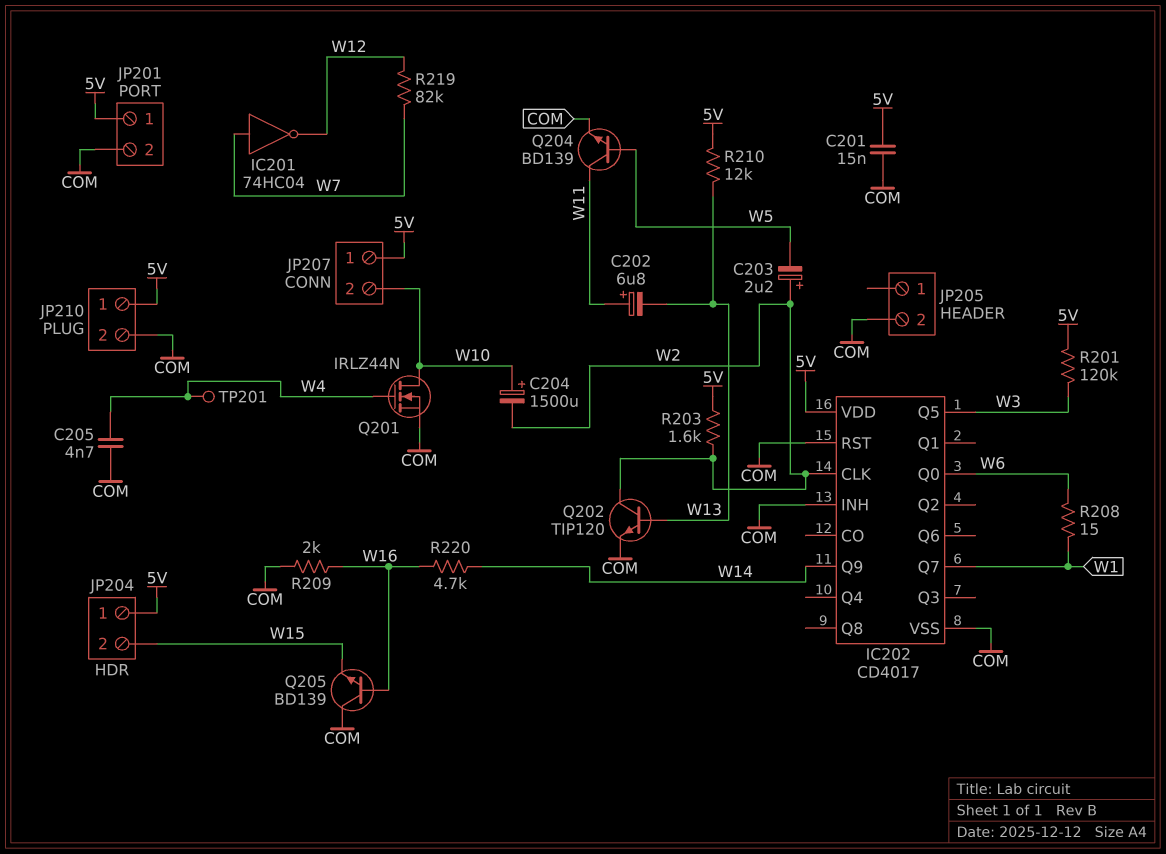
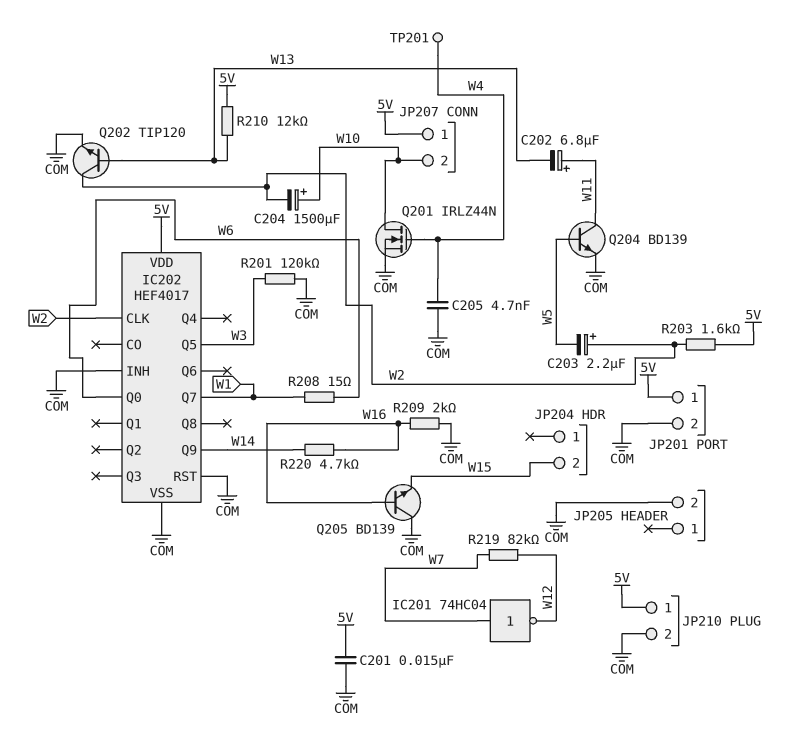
IC202: CD4017 -> HEF4017
JP204 pin 1: 5V -> none
R201: 120k (5V, W3) -> 120k (COM, W3)

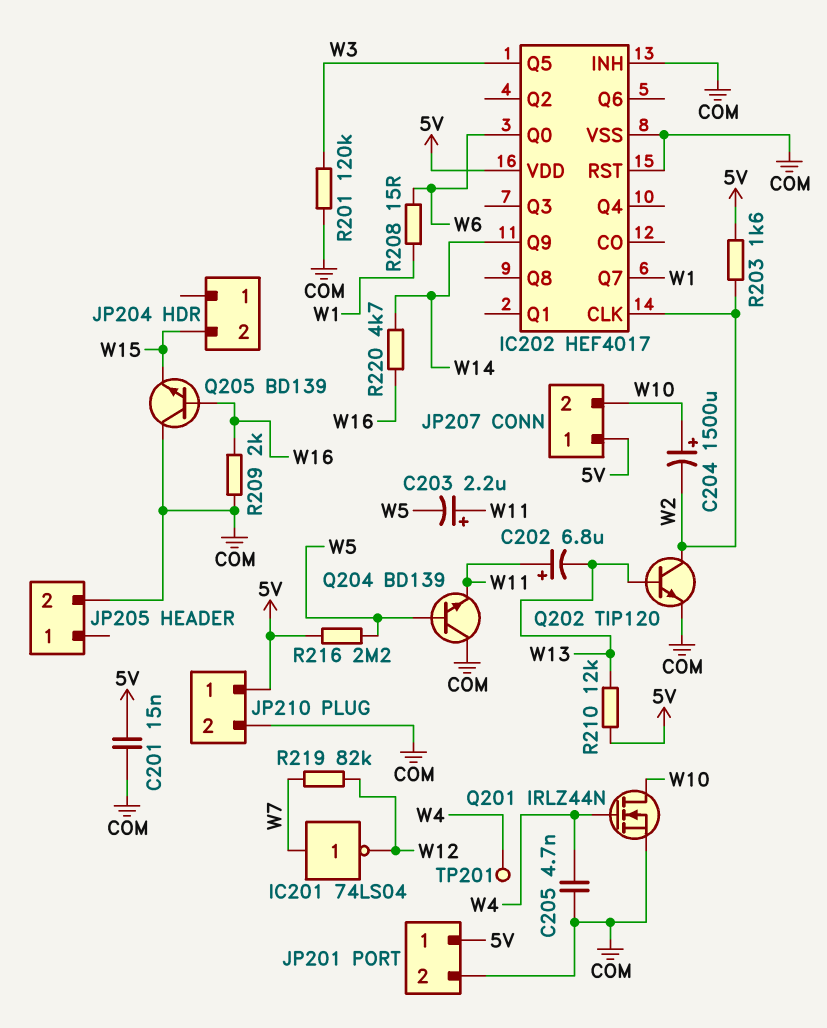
C203: 2.2uF (plus W2, minus W5) -> 2.2uF (plus W11, minus W5)
IC201: NOT 74HC04 (in W7, out W12) -> NOT 74LS04 (in W7, out W12)
Q204: NPN BD139 (B W5, C W11, E COM) -> NPN BD139 (B W5, C COM, E W11)
R216: none -> 2.2M (5V, W5)

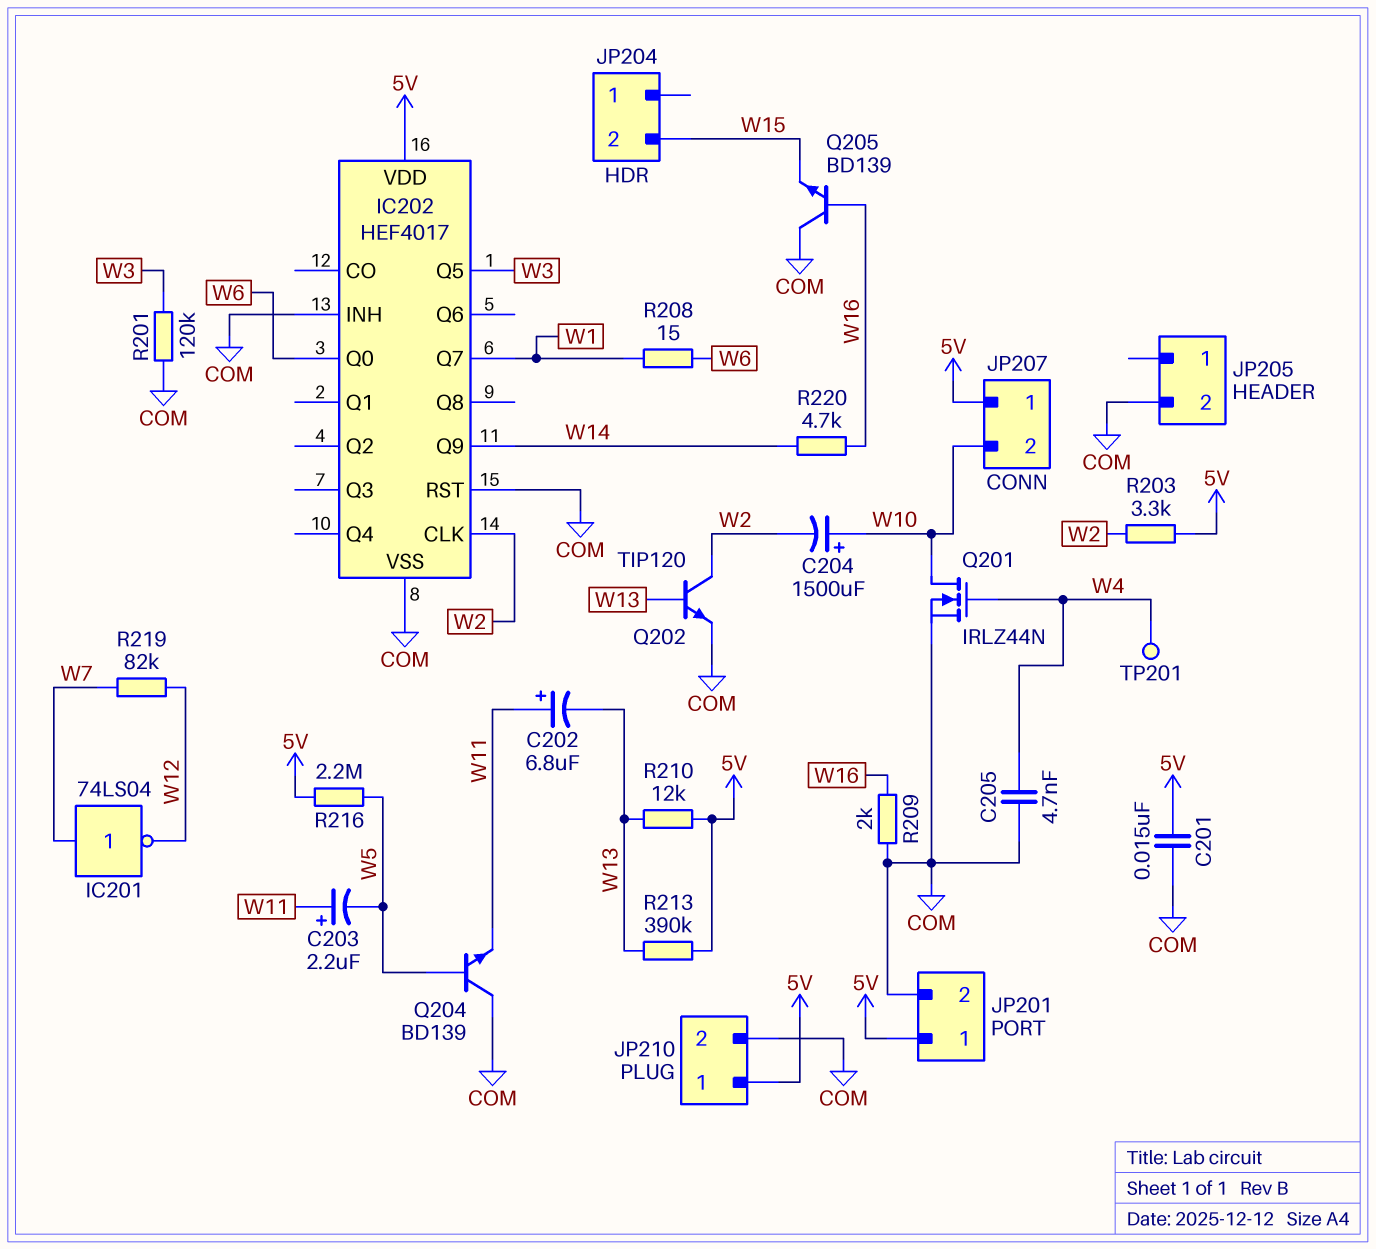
R203: 1.6k (5V, W2) -> 3.3k (5V, W2)
R213: none -> 390k (5V, W13)

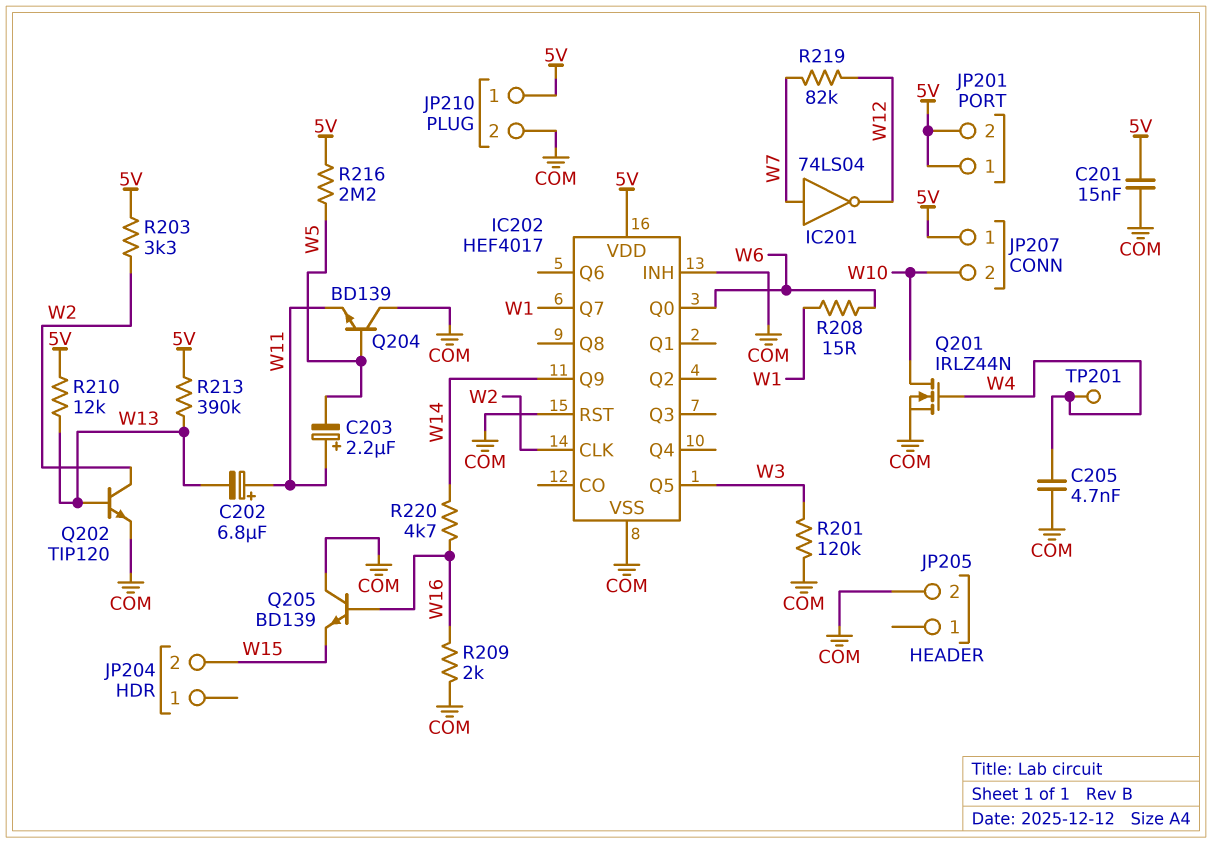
C204: 1500uF (plus W10, minus W2) -> none
JP201 pin 2: COM -> 5V

